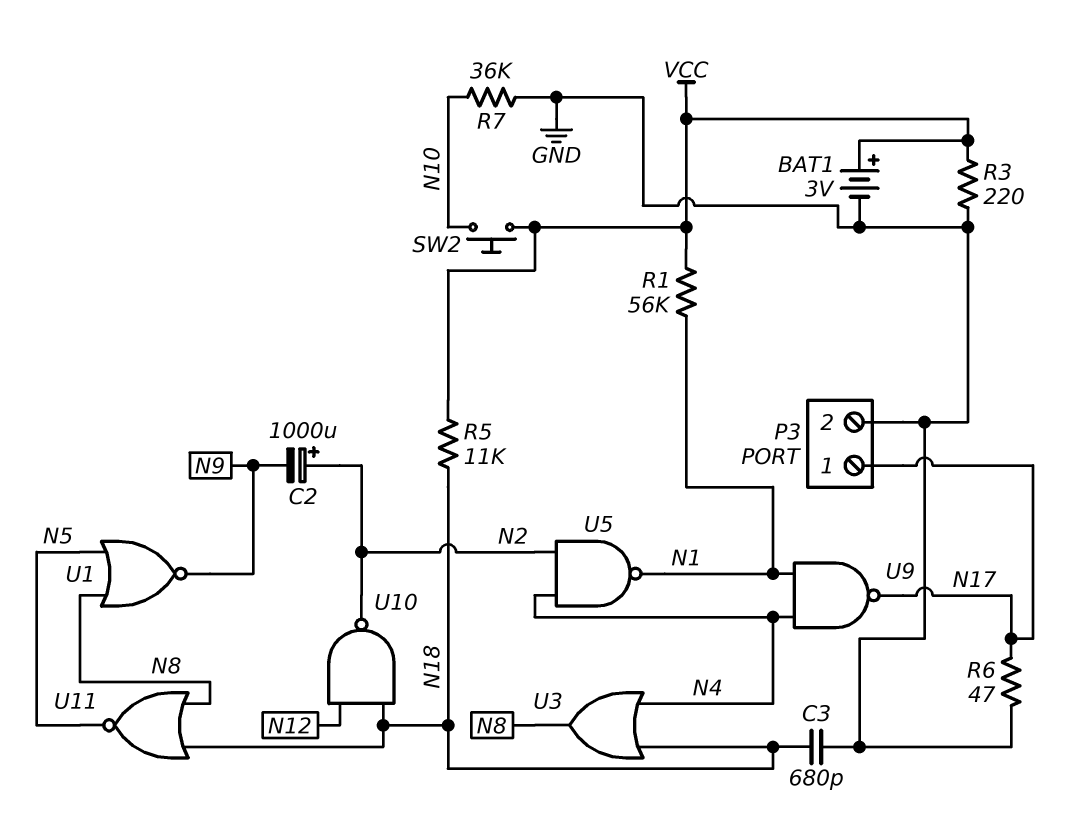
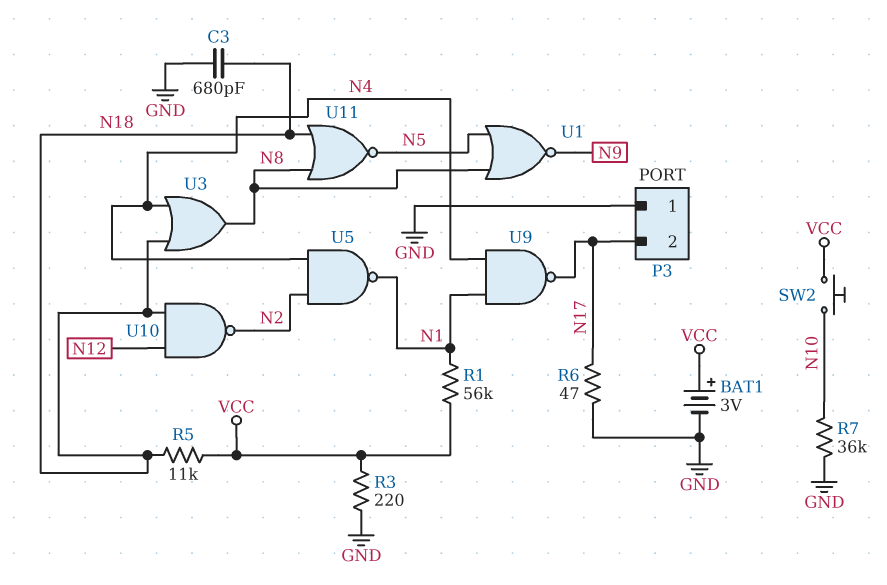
C2: 1000uF (plus N2, minus N9) -> none
P3 pin 1: N17 -> GND
P3 pin 2: GND -> N17

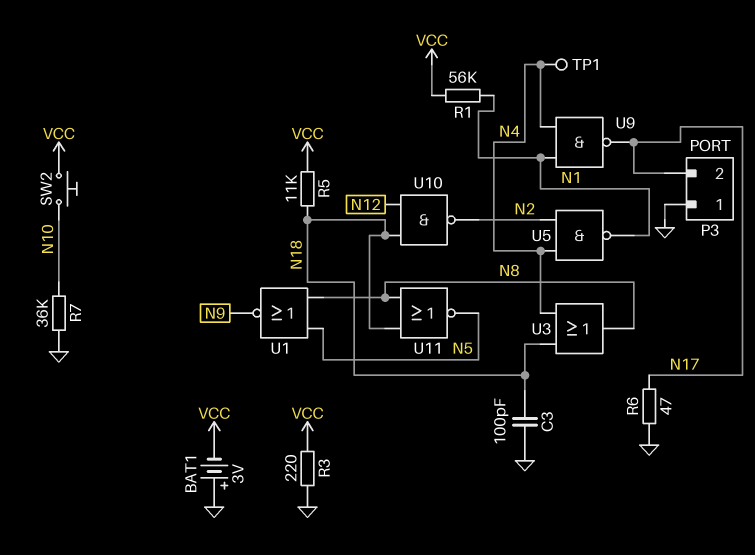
BAT1: 3V (plus VCC, minus GND) -> 3V (plus GND, minus VCC)
C3: 680pF (GND, N18) -> 100pF (GND, N18)
TP1: none -> test point (N4)

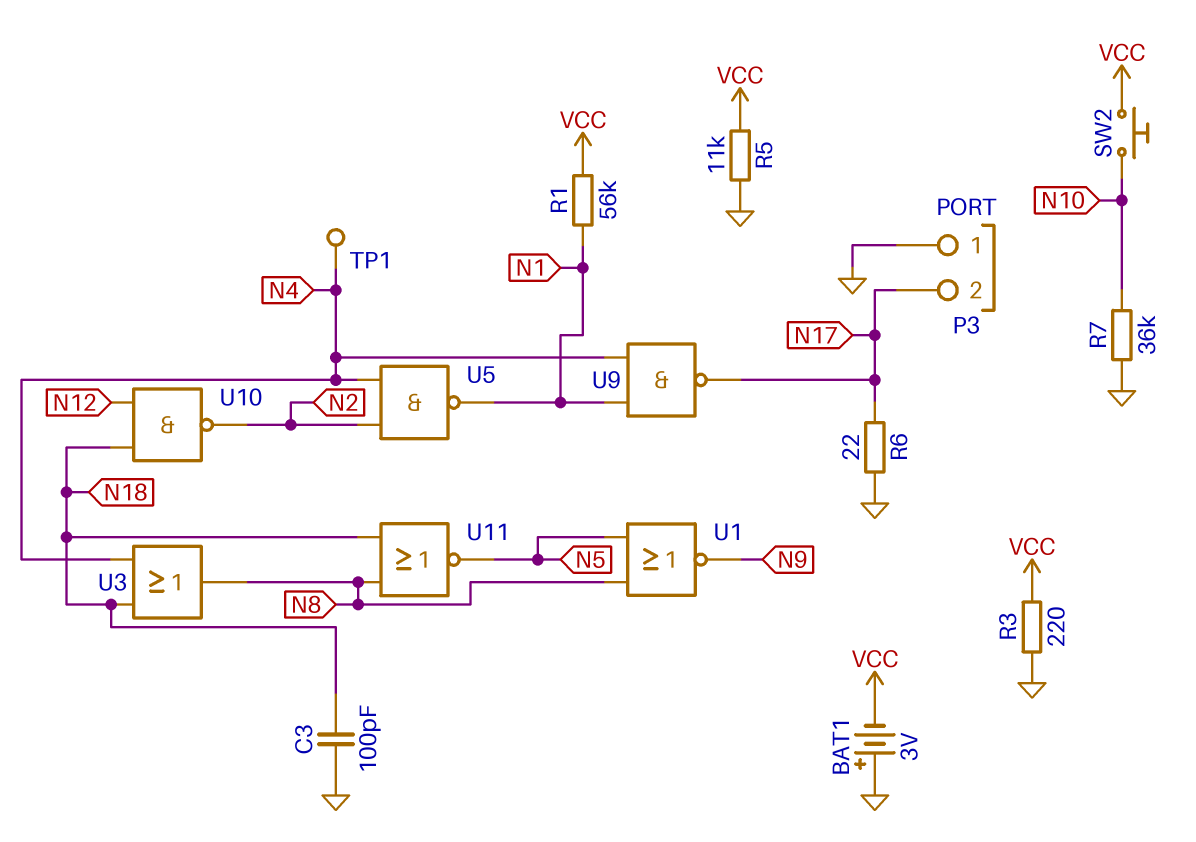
R5: 11k (N18, VCC) -> 11k (GND, VCC)
R6: 47 (GND, N17) -> 22 (GND, N17)

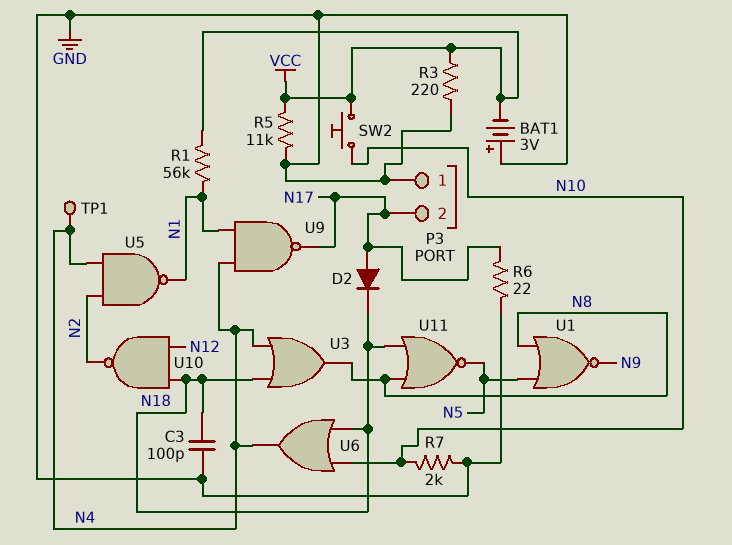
D2: none -> diode (A N17, K N18)
R7: 36k (GND, N10) -> 2k (GND, N10)
U6: none -> OR (in N10, in N18, out N4)

